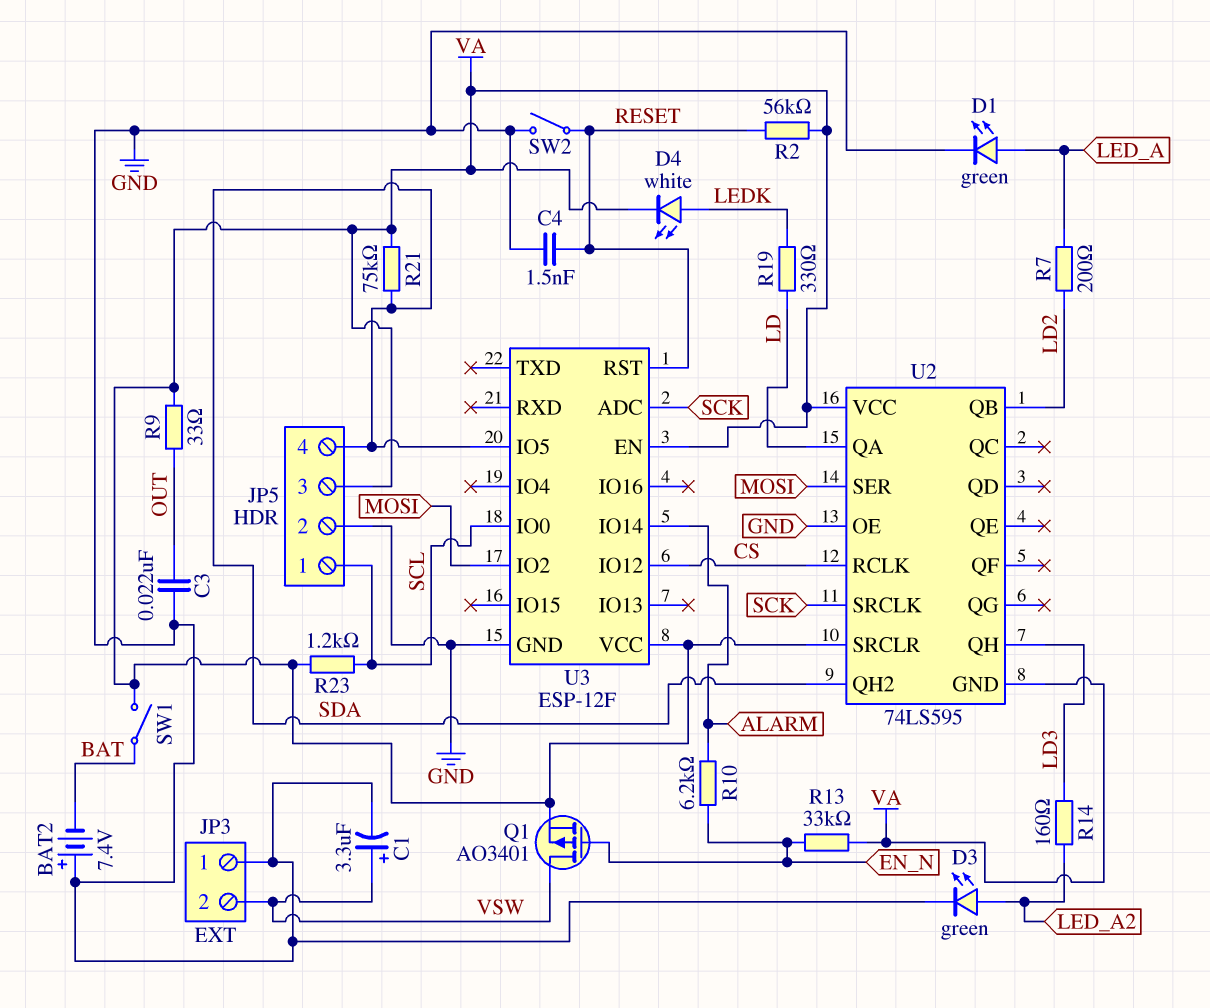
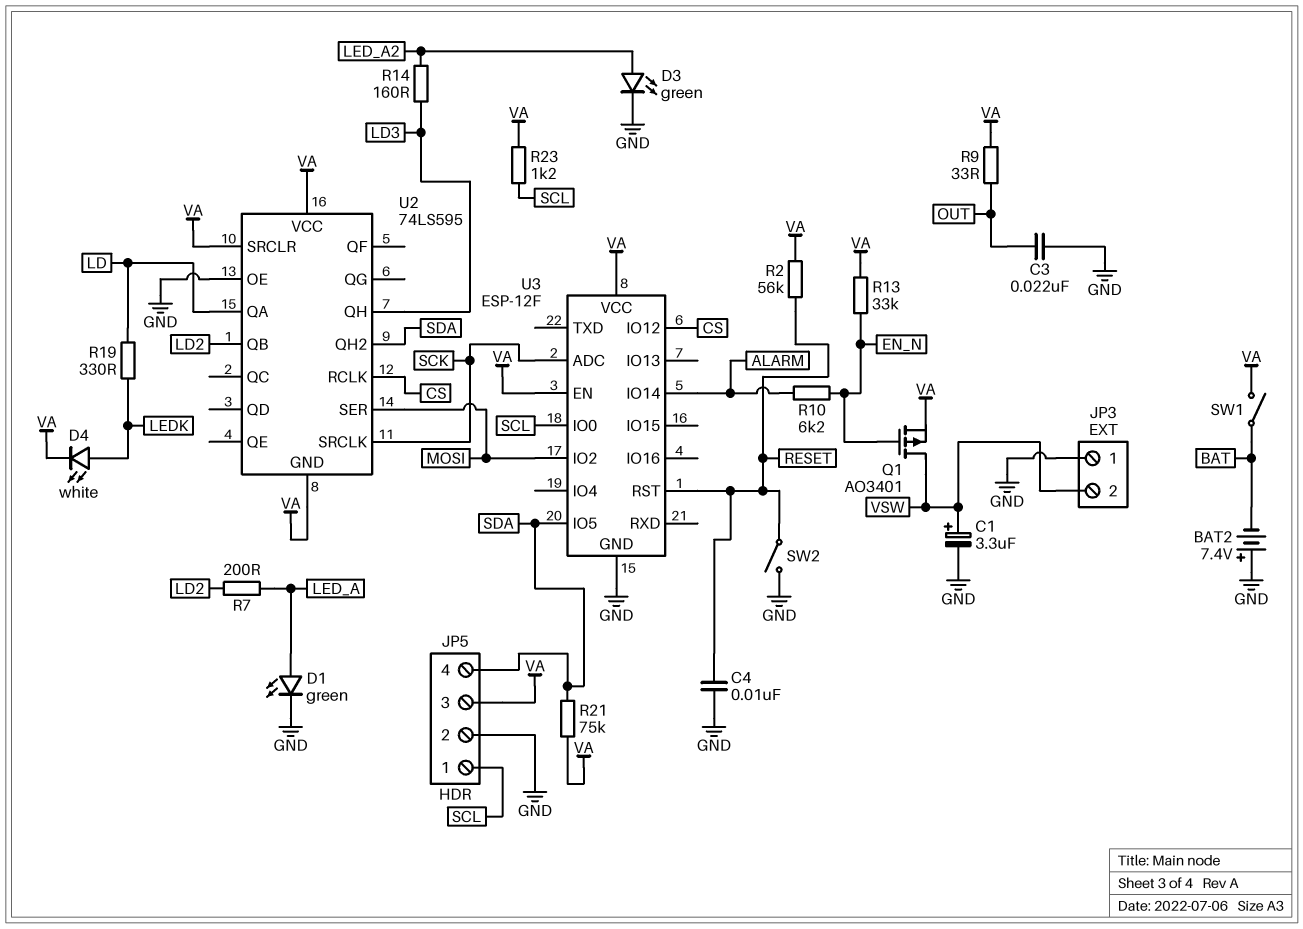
C4: 1.5nF (GND, RESET) -> 10nF (GND, RESET)

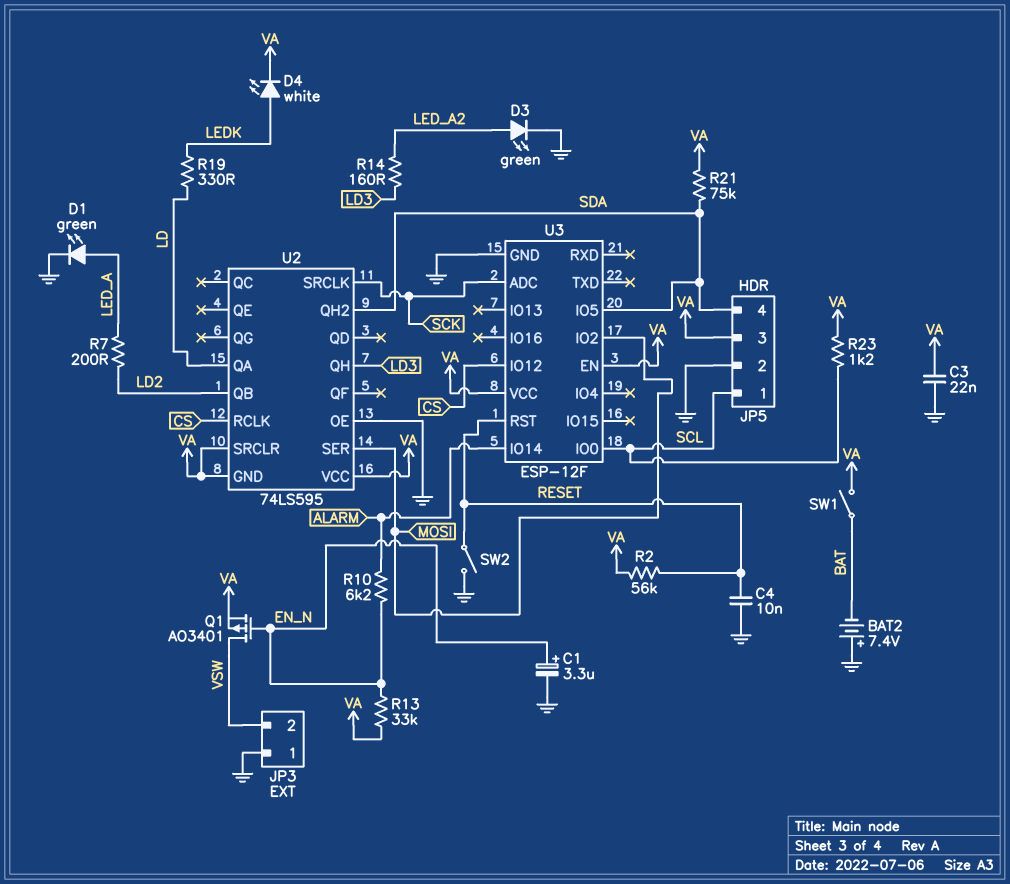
C1: 3.3uF (plus VSW, minus GND) -> 3.3uF (plus EN_N, minus GND)
C3: 22nF (GND, OUT) -> 22nF (GND, VA)
R9: 33 (OUT, VA) -> none

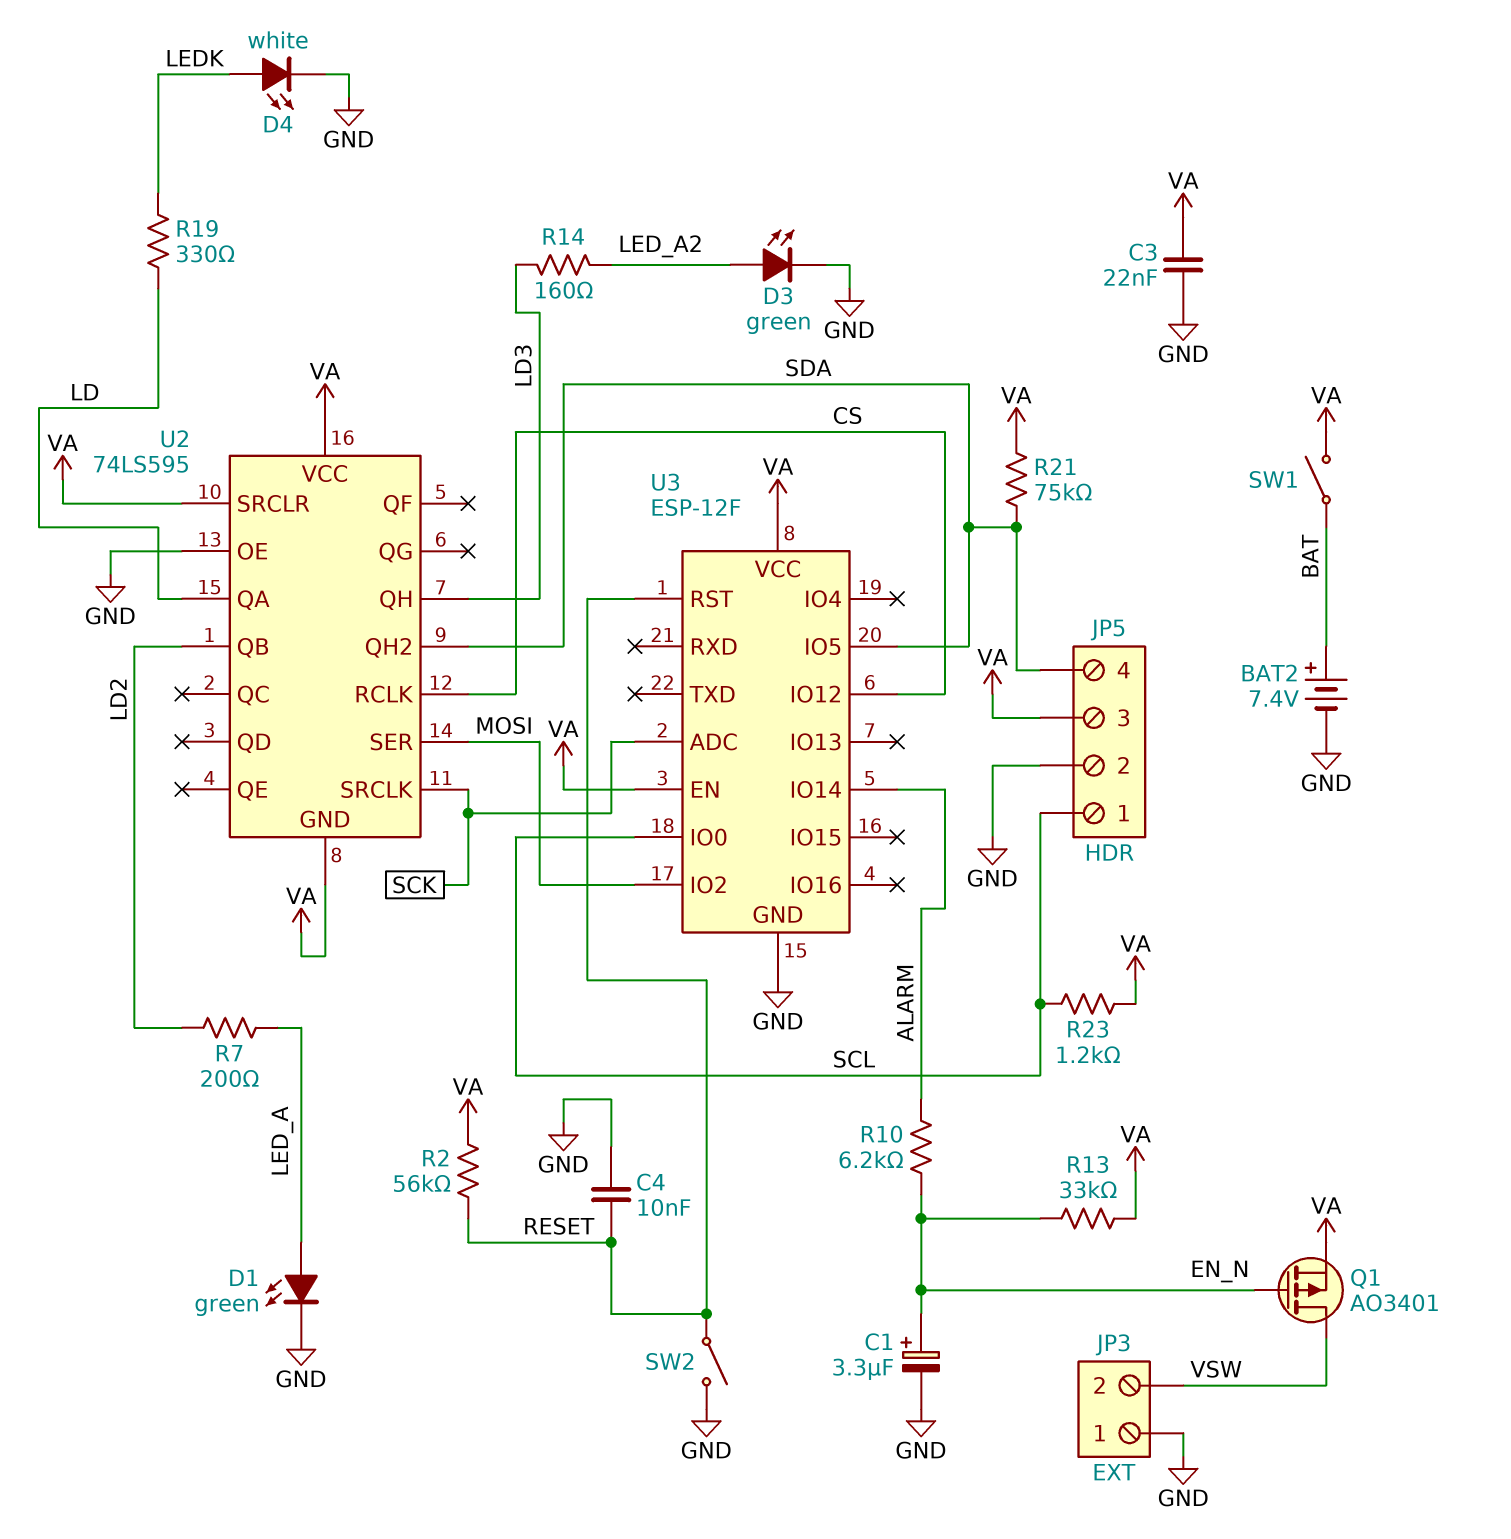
BAT2: 7.4V (plus GND, minus BAT) -> 7.4V (plus BAT, minus GND)
D4: LED white (A LEDK, K VA) -> LED white (A LEDK, K GND)

